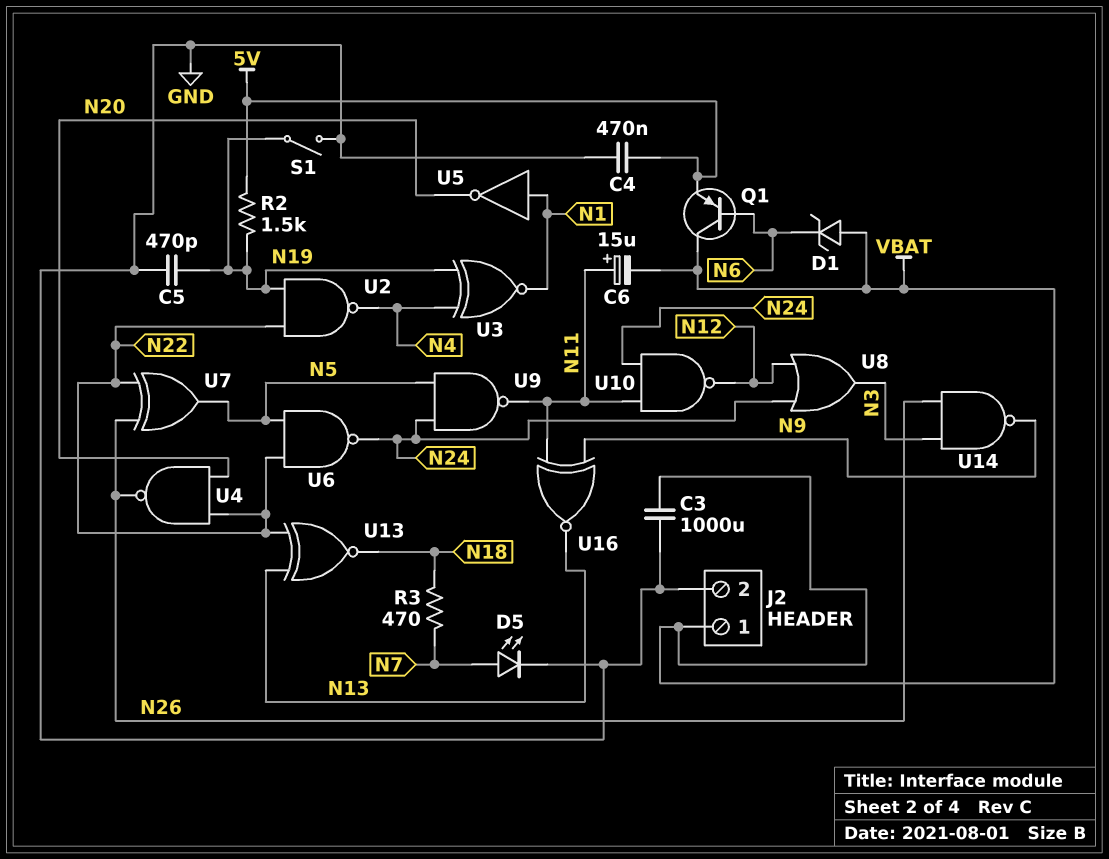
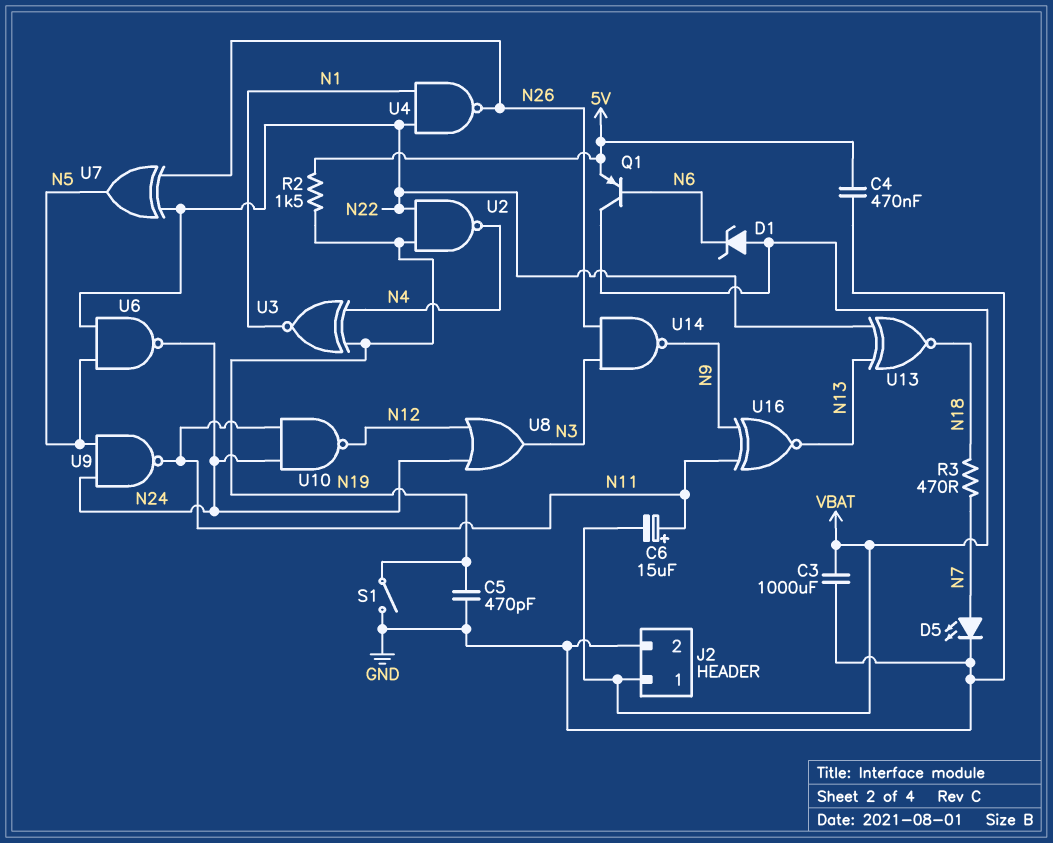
U4: NAND (in N20, in N22, out N26) -> NAND (in N1, in N22, out N26)
U5: NOT (in N1, out N20) -> none

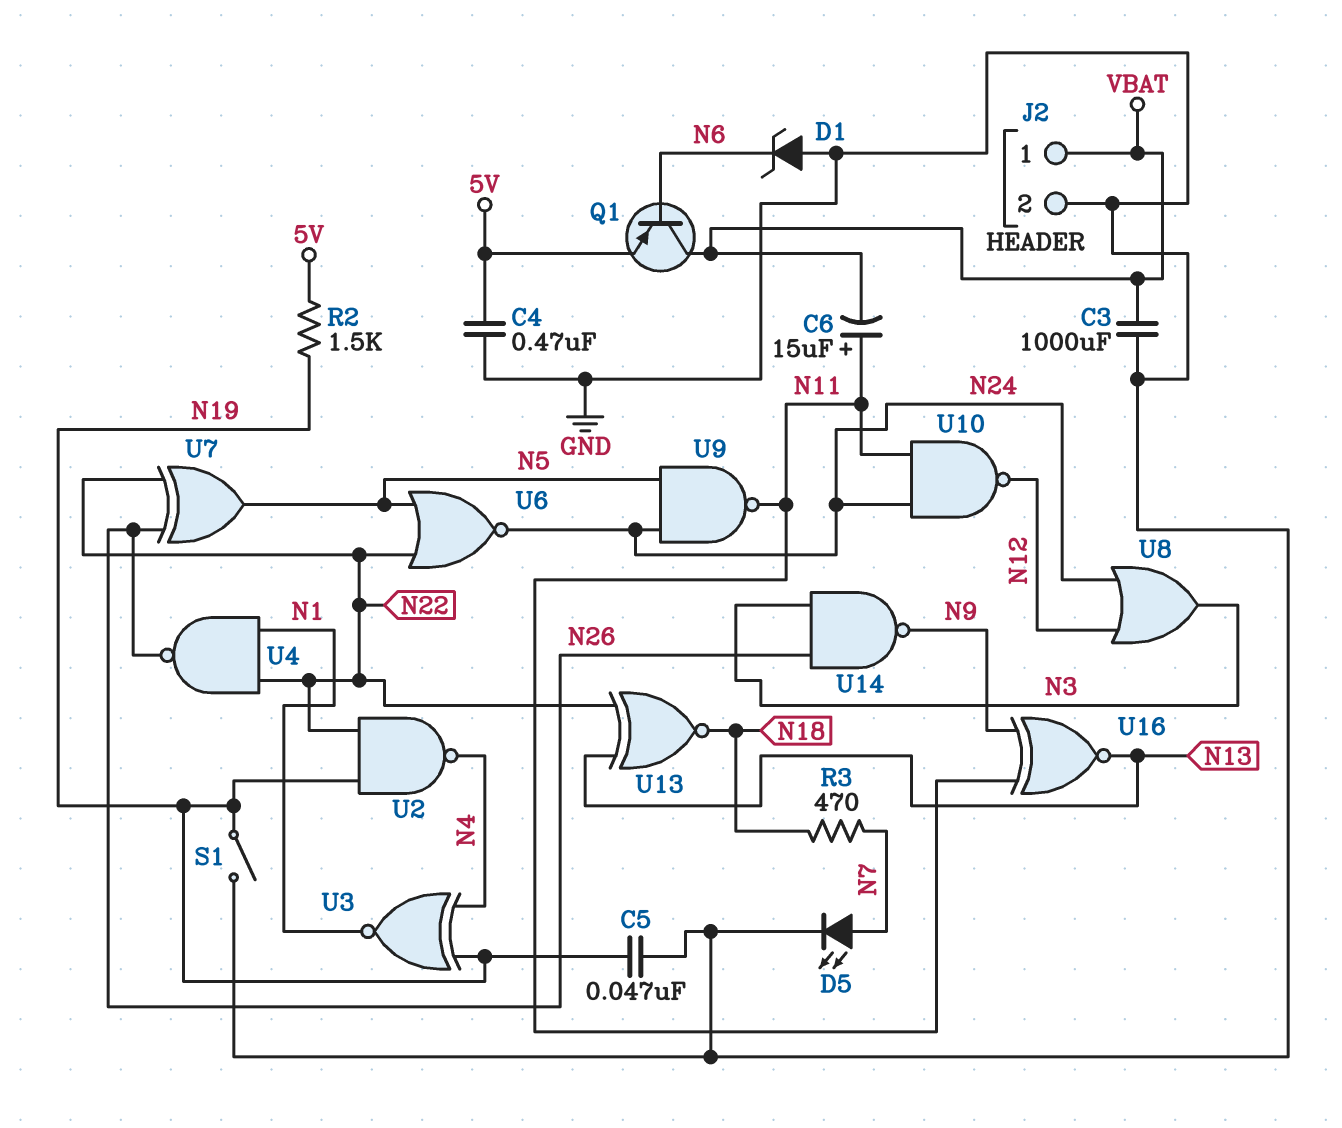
C5: 470pF (GND, N19) -> 47nF (GND, N19)
D1: zener (A VBAT, K N6) -> zener (A GND, K N6)
U6: NAND (in N5, in N22, out N24) -> NOR (in N5, in N22, out N24)

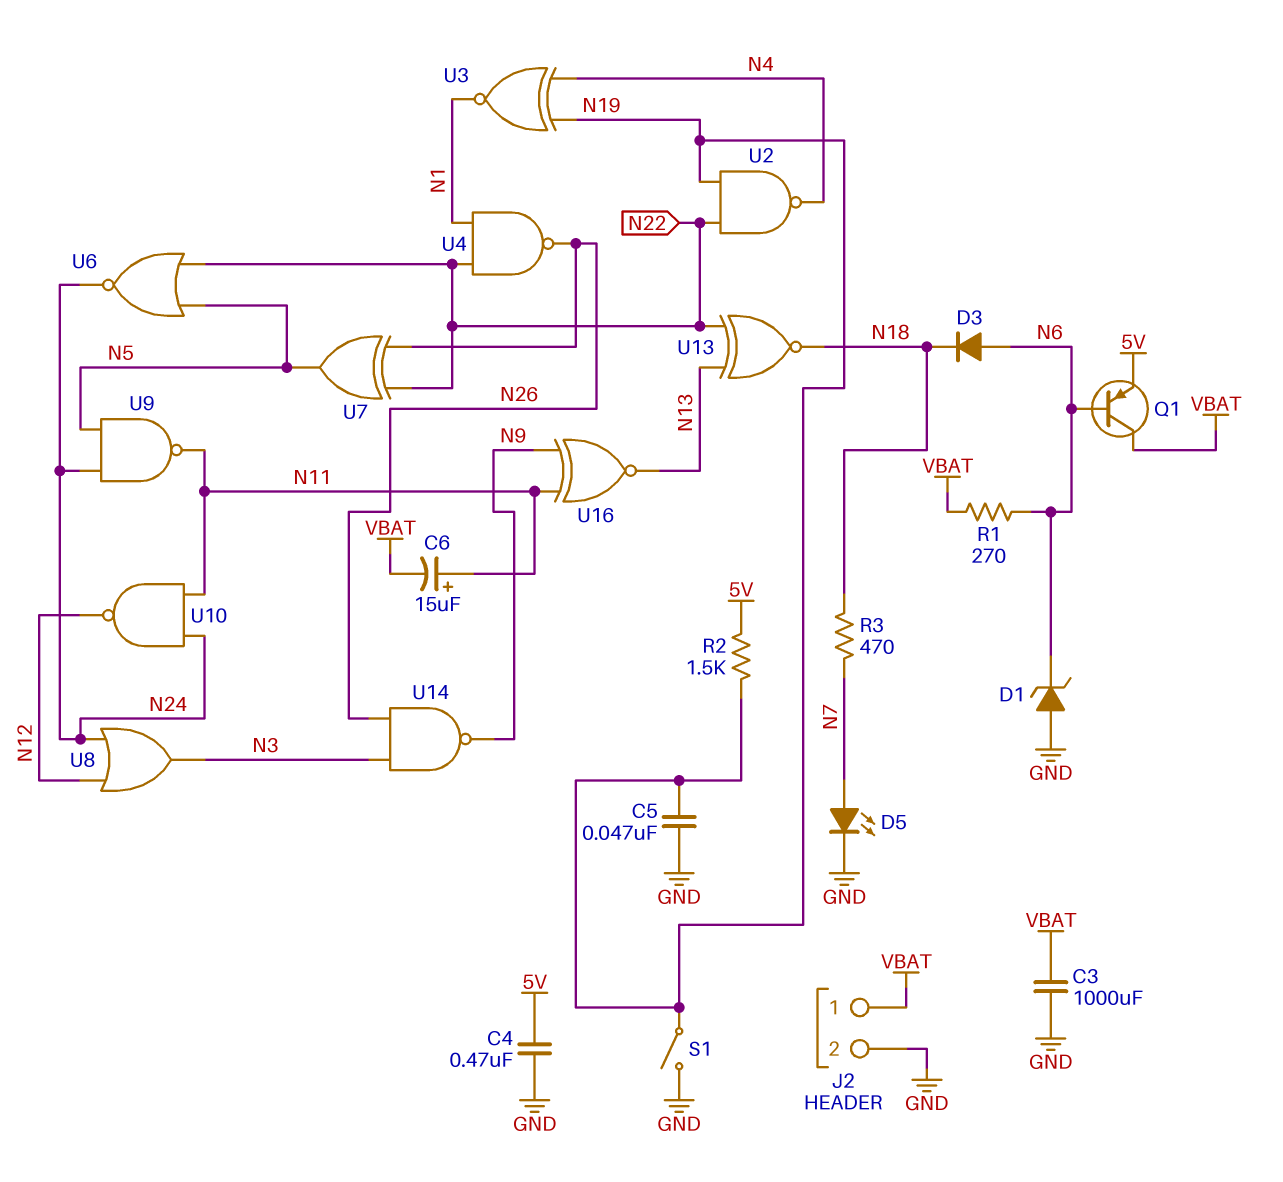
D3: none -> diode (A N6, K N18)
R1: none -> 270 (N6, VBAT)

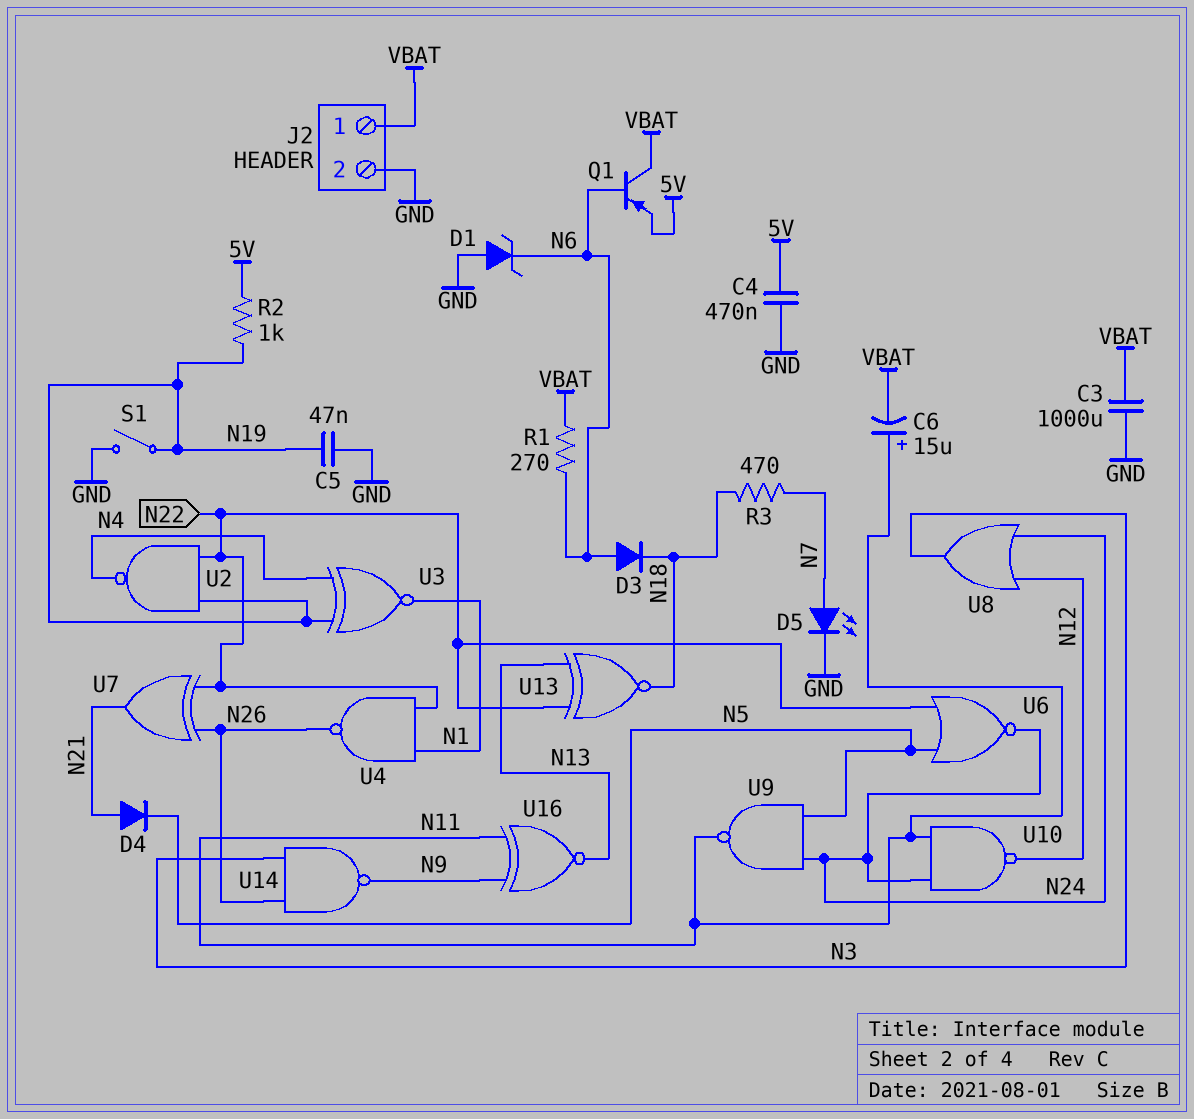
D4: none -> diode (A N21, K N5)
R2: 1.5k (5V, N19) -> 1k (5V, N19)
U7: XOR (in N22, in N26, out N5) -> XOR (in N22, in N26, out N21)

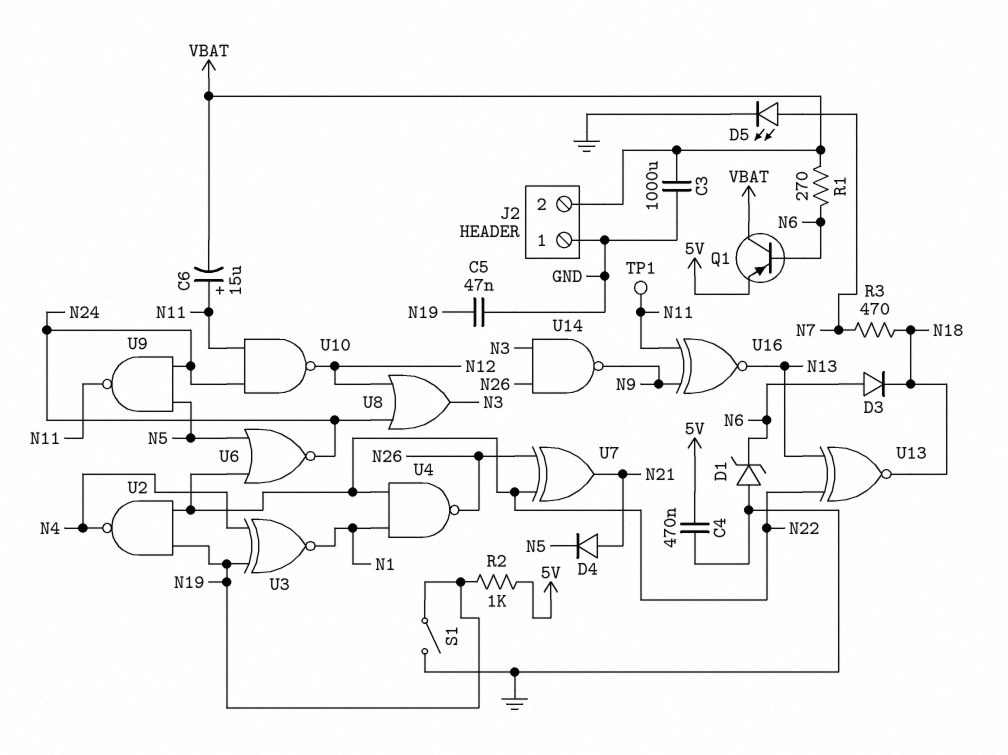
J2 pin 1: VBAT -> GND
J2 pin 2: GND -> VBAT
TP1: none -> test point (N11)

